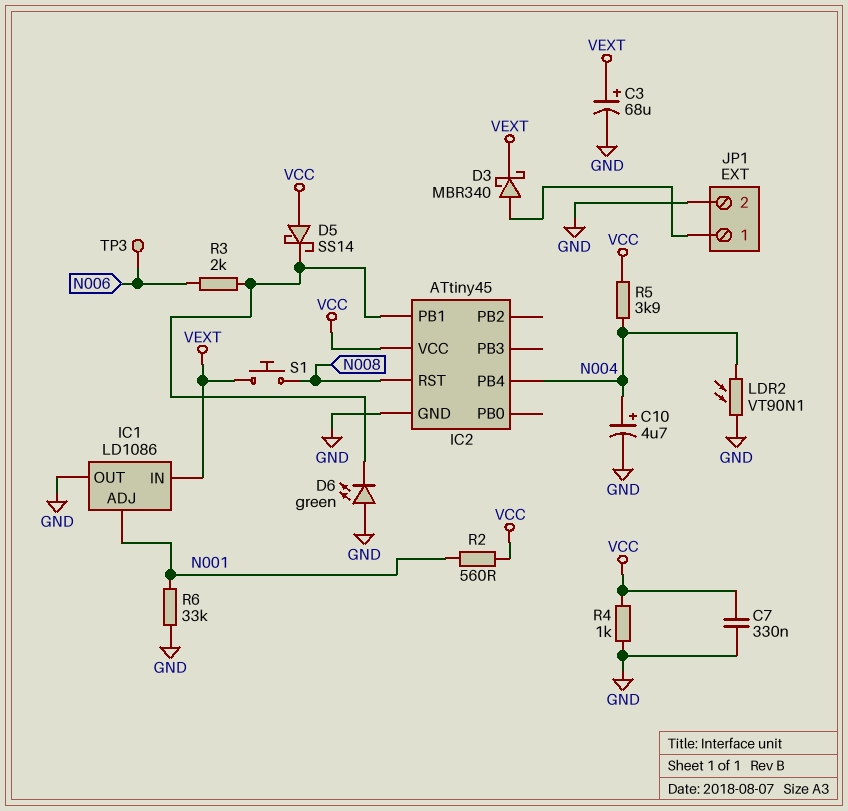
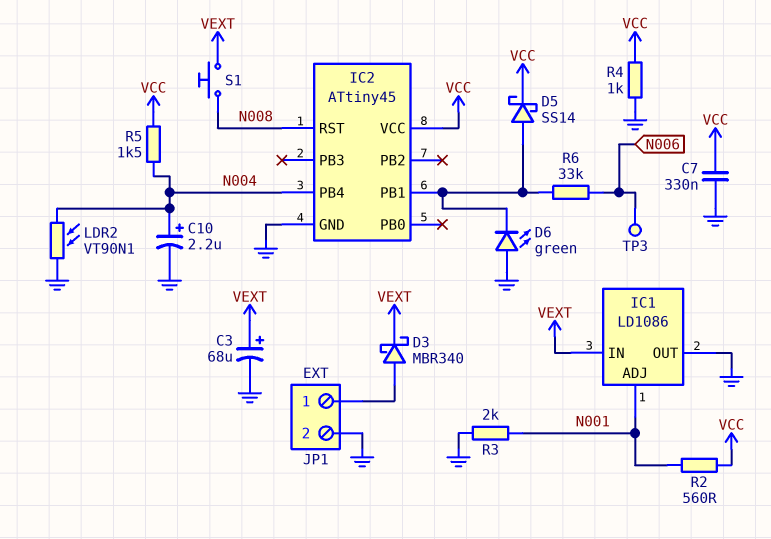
C10: 4.7uF (plus N004, minus GND) -> 2.2uF (plus N004, minus GND)
D5: schottky SS14 (A VCC, K IC2/PB1) -> schottky SS14 (A IC2/PB1, K VCC)
R3: 2k (IC2/PB1, N006) -> 2k (GND, N001)
R5: 3.9k (N004, VCC) -> 1.5k (N004, VCC)
R6: 33k (GND, N001) -> 33k (IC2/PB1, N006)

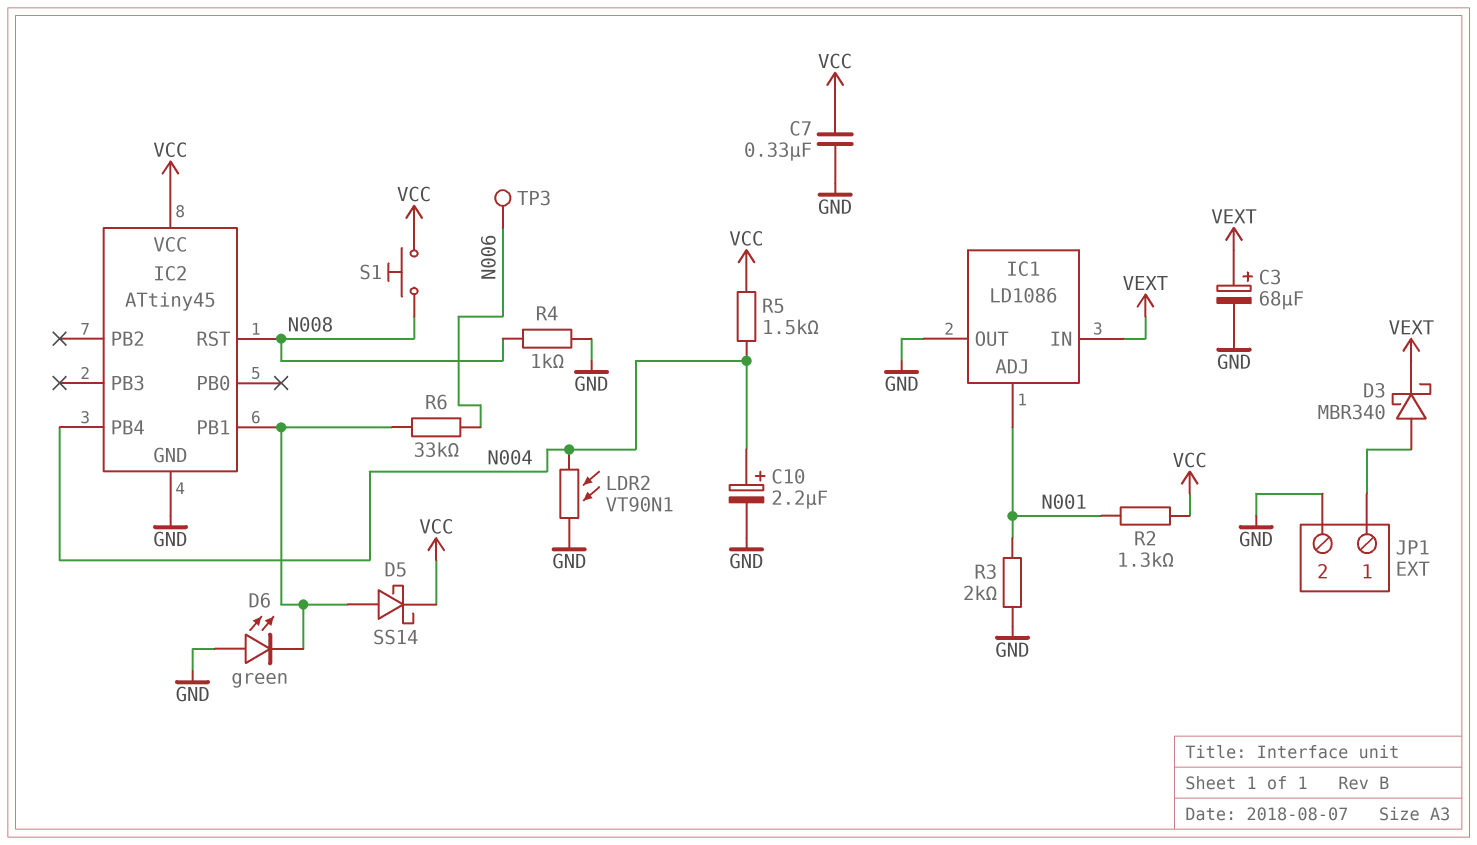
R2: 560 (N001, VCC) -> 1.3k (N001, VCC)
R4: 1k (GND, VCC) -> 1k (GND, N008)
S1: button (N008, VEXT) -> button (N008, VCC)

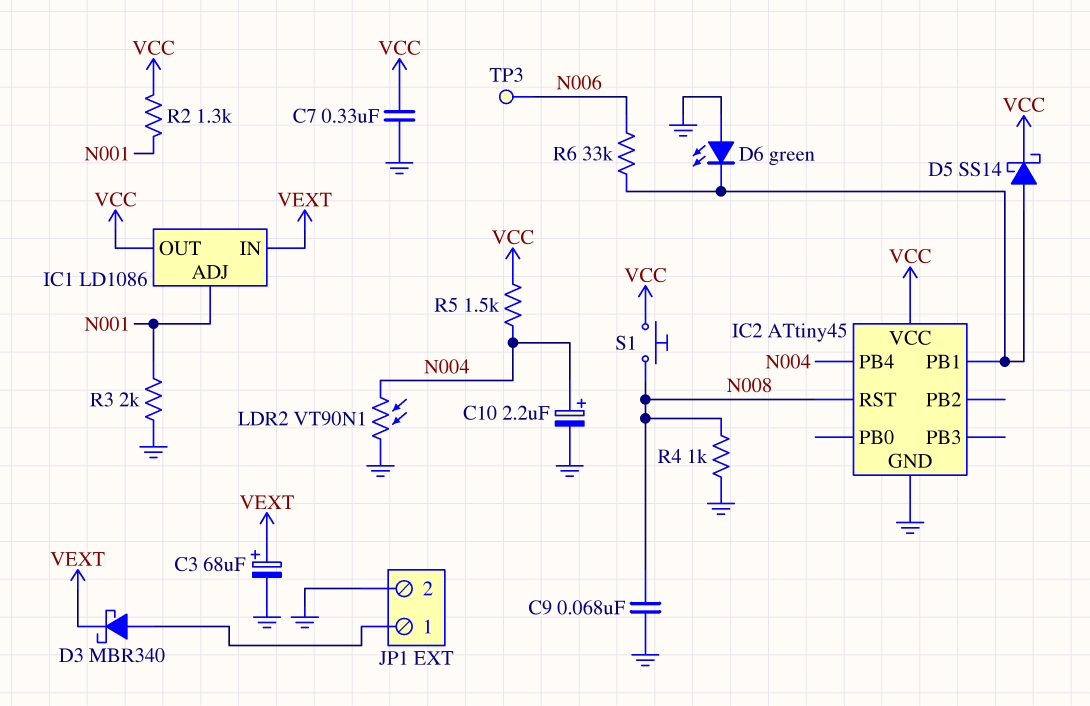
C9: none -> 68nF (GND, N008)
IC1 pin OUT: GND -> VCC

